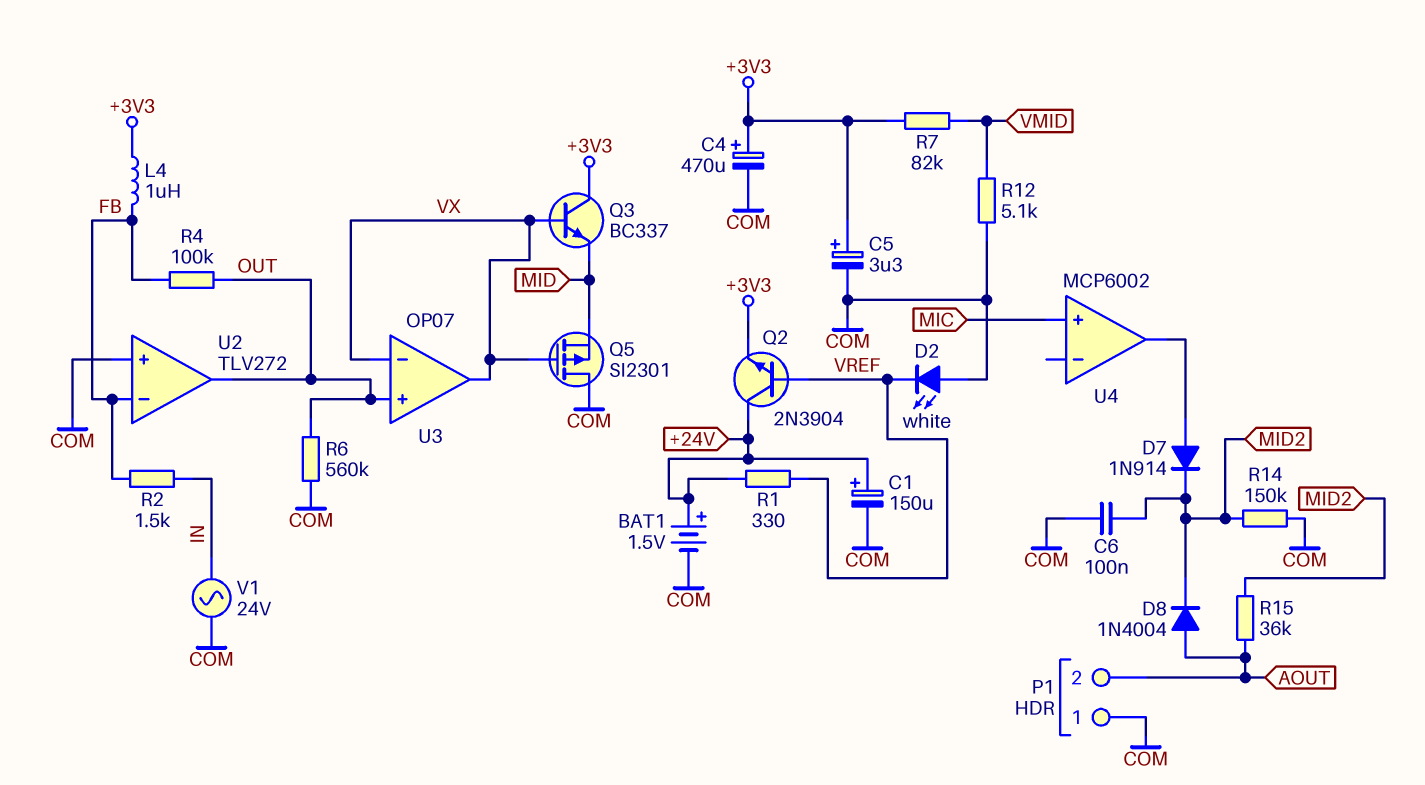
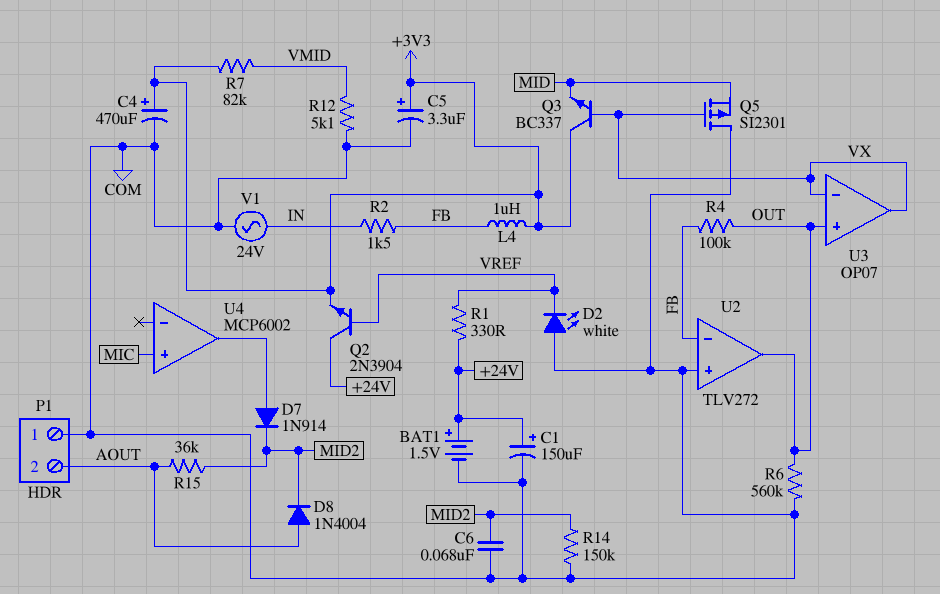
C6: 100nF (COM, MID2) -> 68nF (COM, MID2)

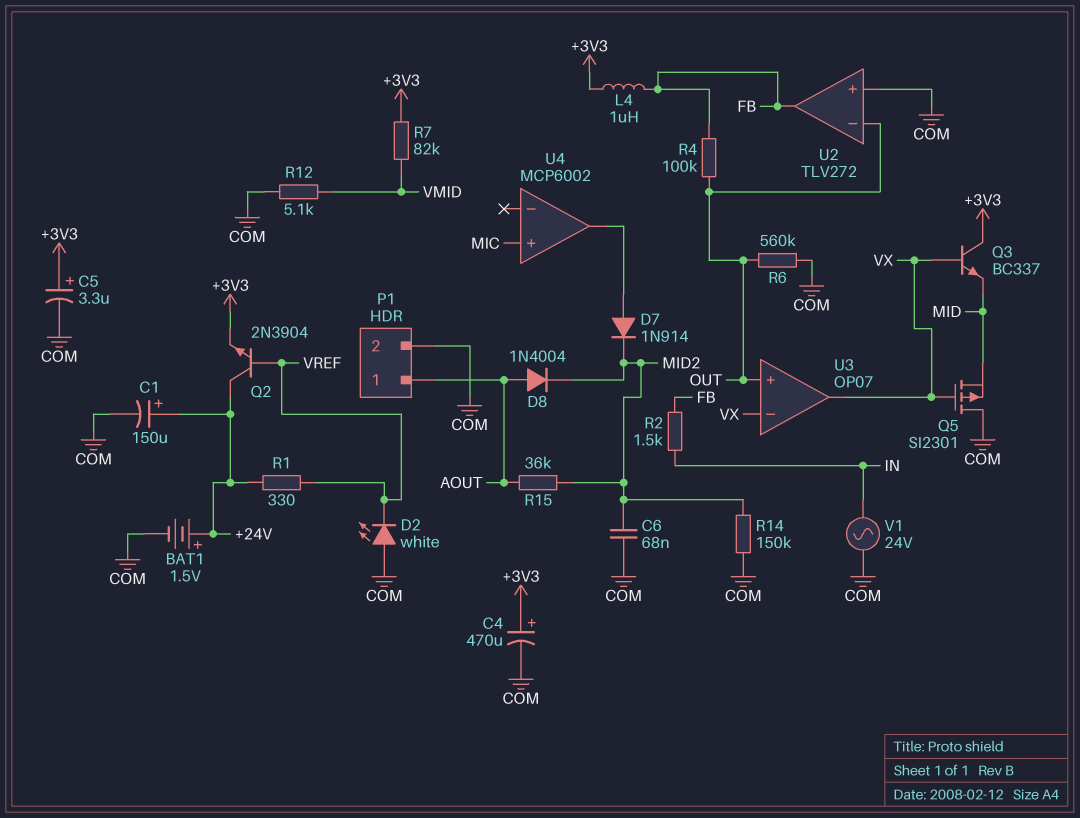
P1 pin 1: COM -> AOUT
P1 pin 2: AOUT -> COM
U2 pin in-: FB -> OUT
U2 pin out: OUT -> FB

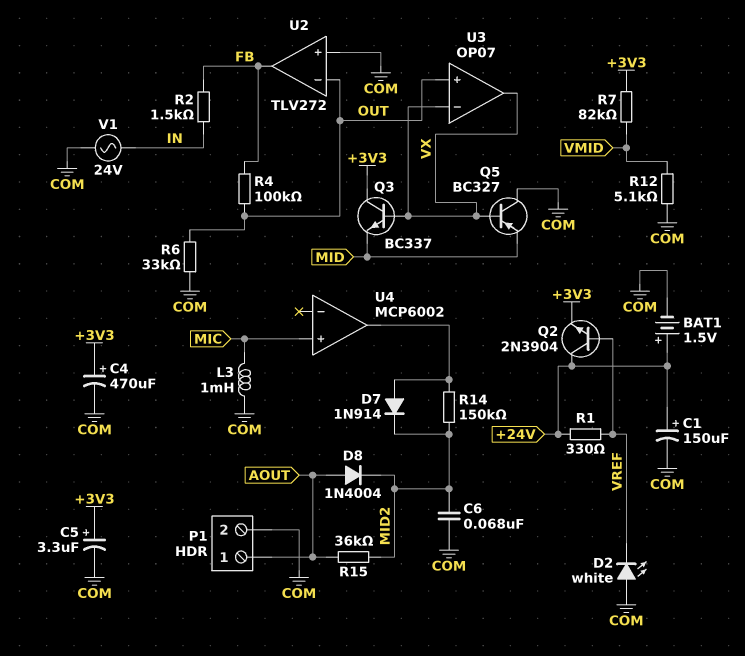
L3: none -> 1mH (COM, MIC)
L4: 1uH (+3V3, FB) -> none
Q5: PMOS SI2301 (G VX, D COM, S MID) -> PNP BC327 (B VX, C COM, E MID)
R6: 560k (COM, OUT) -> 33k (COM, OUT)
R14: 150k (COM, MID2) -> 150k (MID2, U4/out)

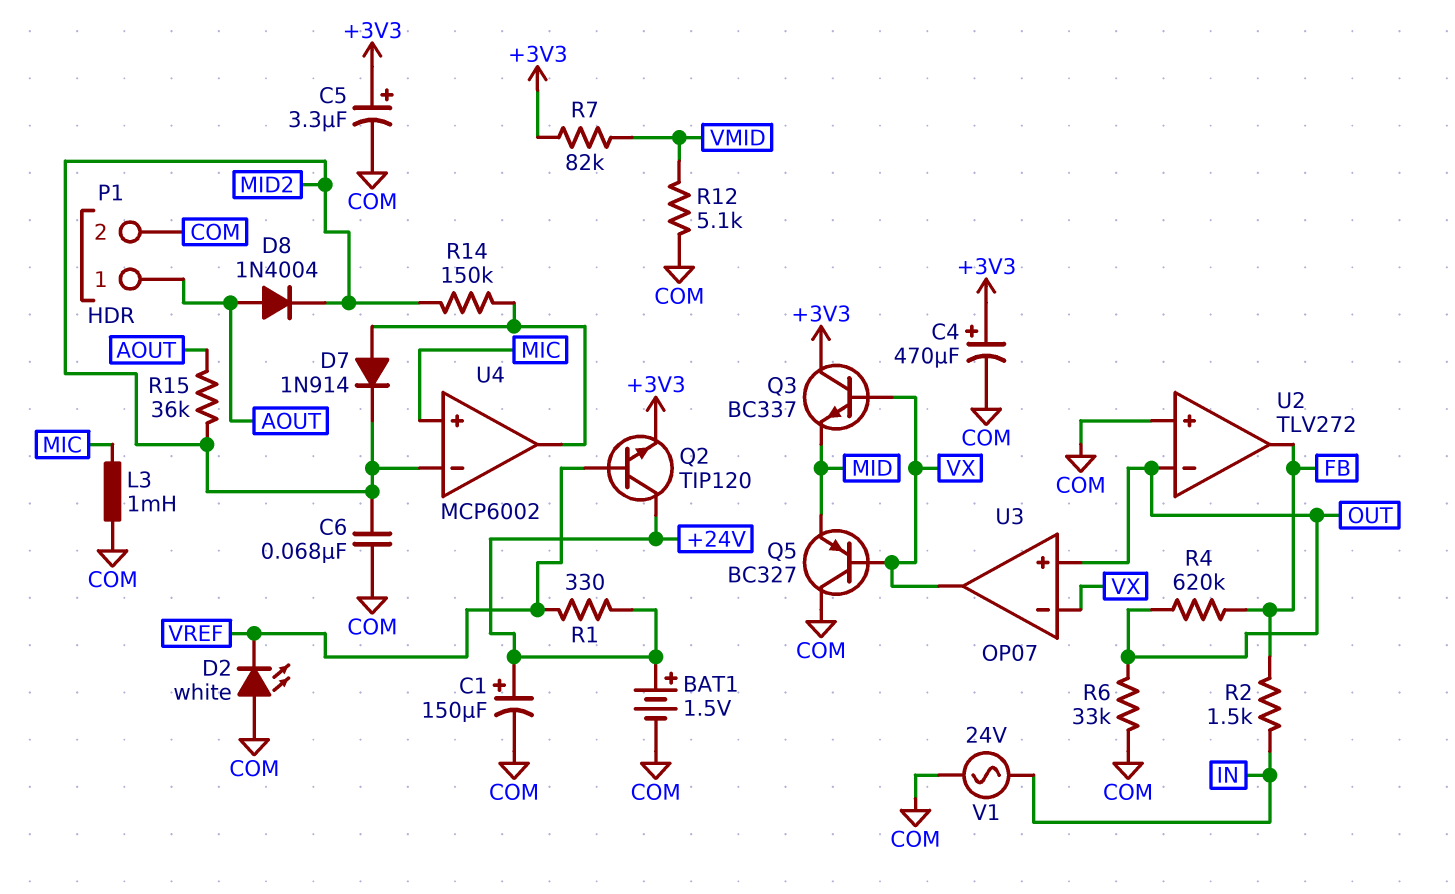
Q2: NPN 2N3904 (B VREF, C +24V, E +3V3) -> NPN TIP120 (B VREF, C +24V, E +3V3)
R4: 100k (FB, OUT) -> 620k (FB, OUT)
U4 pin in-: none -> MID2

